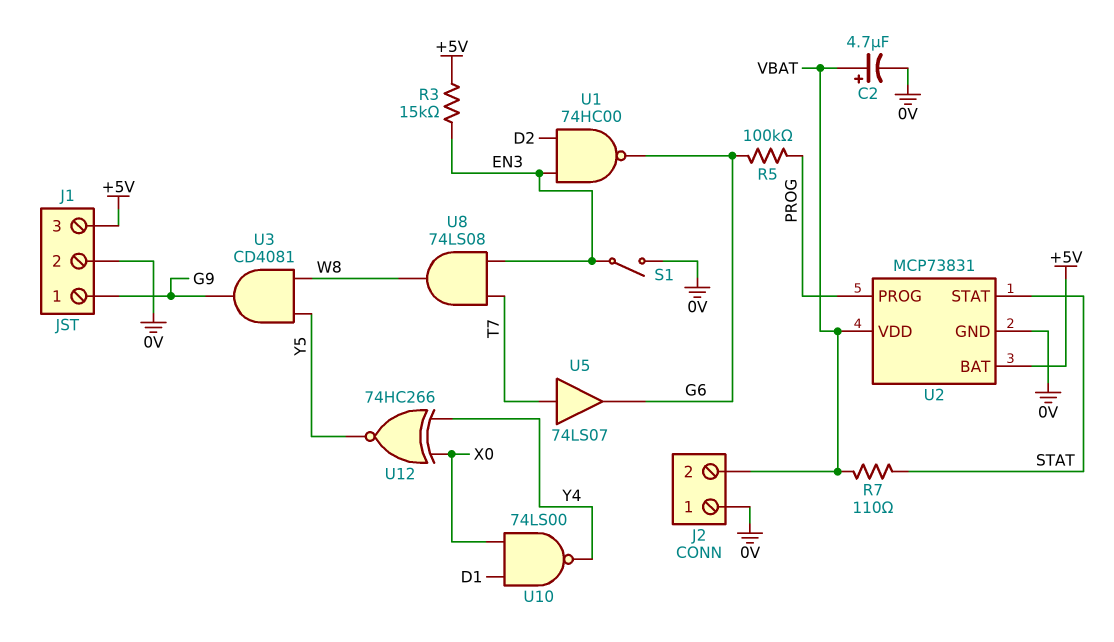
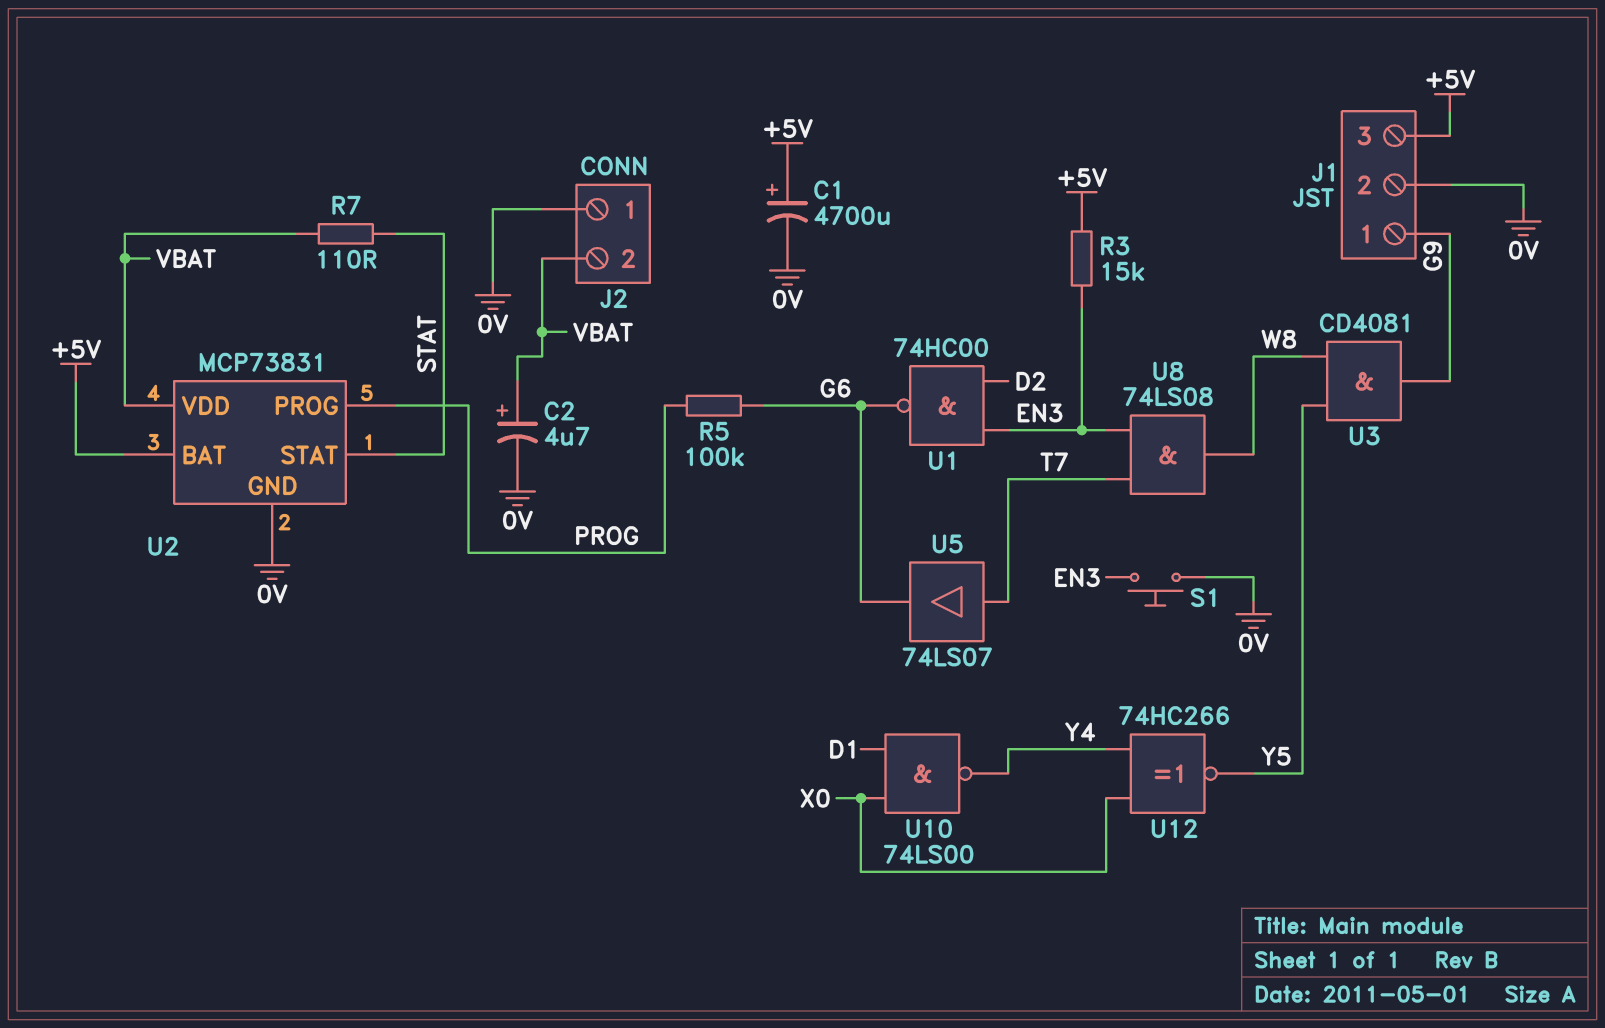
C1: none -> 4700uF (plus +5V, minus 0V)
S1: switch (0V, EN3) -> button (0V, EN3)

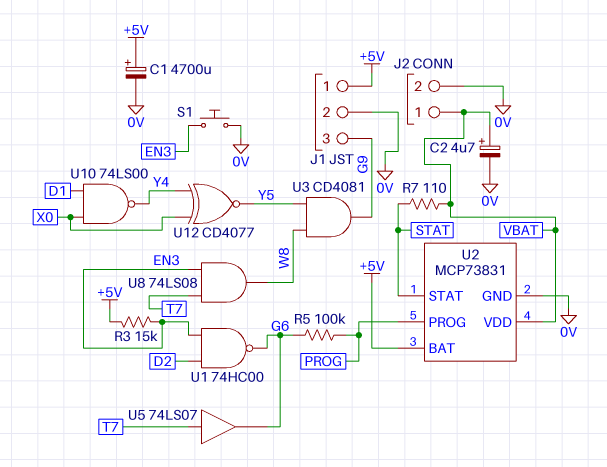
J1 pin 1: G9 -> +5V
J1 pin 3: +5V -> G9
J2 pin 1: 0V -> VBAT
J2 pin 2: VBAT -> 0V
U12: XNOR 74HC266 (in X0, in Y4, out Y5) -> XNOR CD4077 (in X0, in Y4, out Y5)

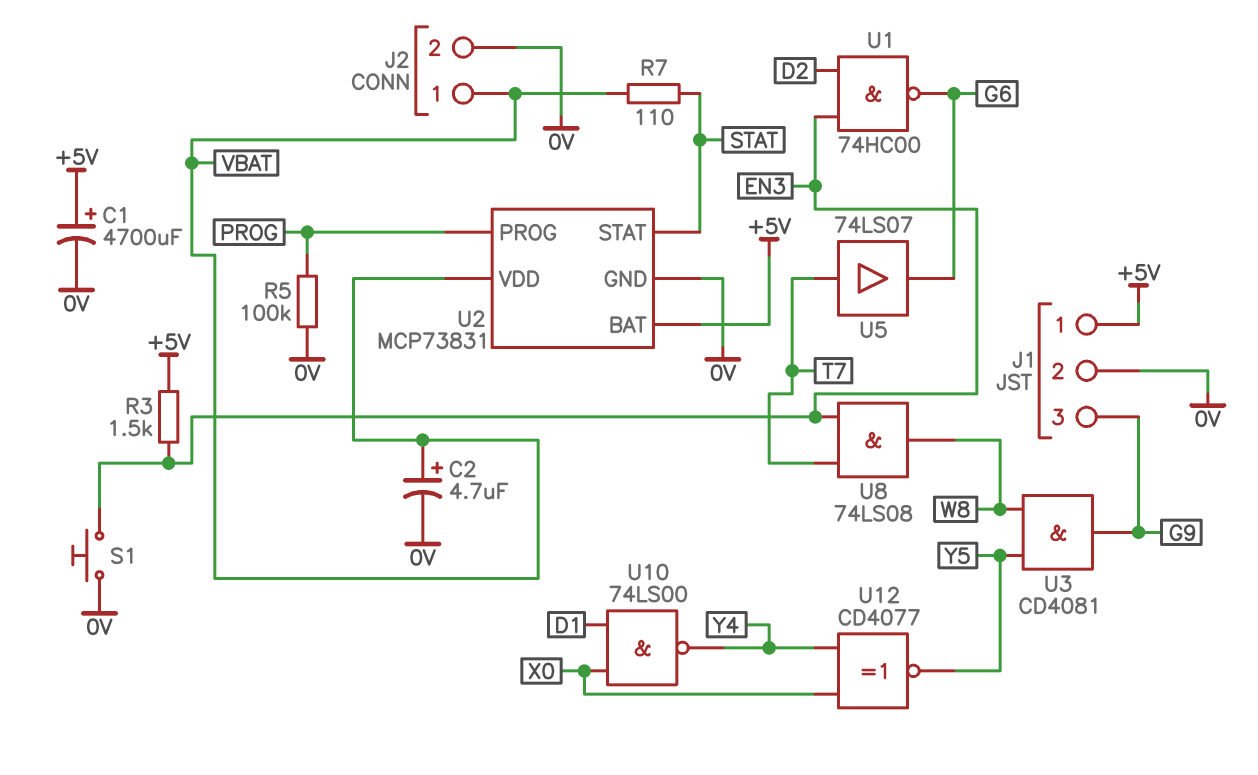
R3: 15k (+5V, EN3) -> 1.5k (+5V, EN3)
R5: 100k (G6, PROG) -> 100k (0V, PROG)

